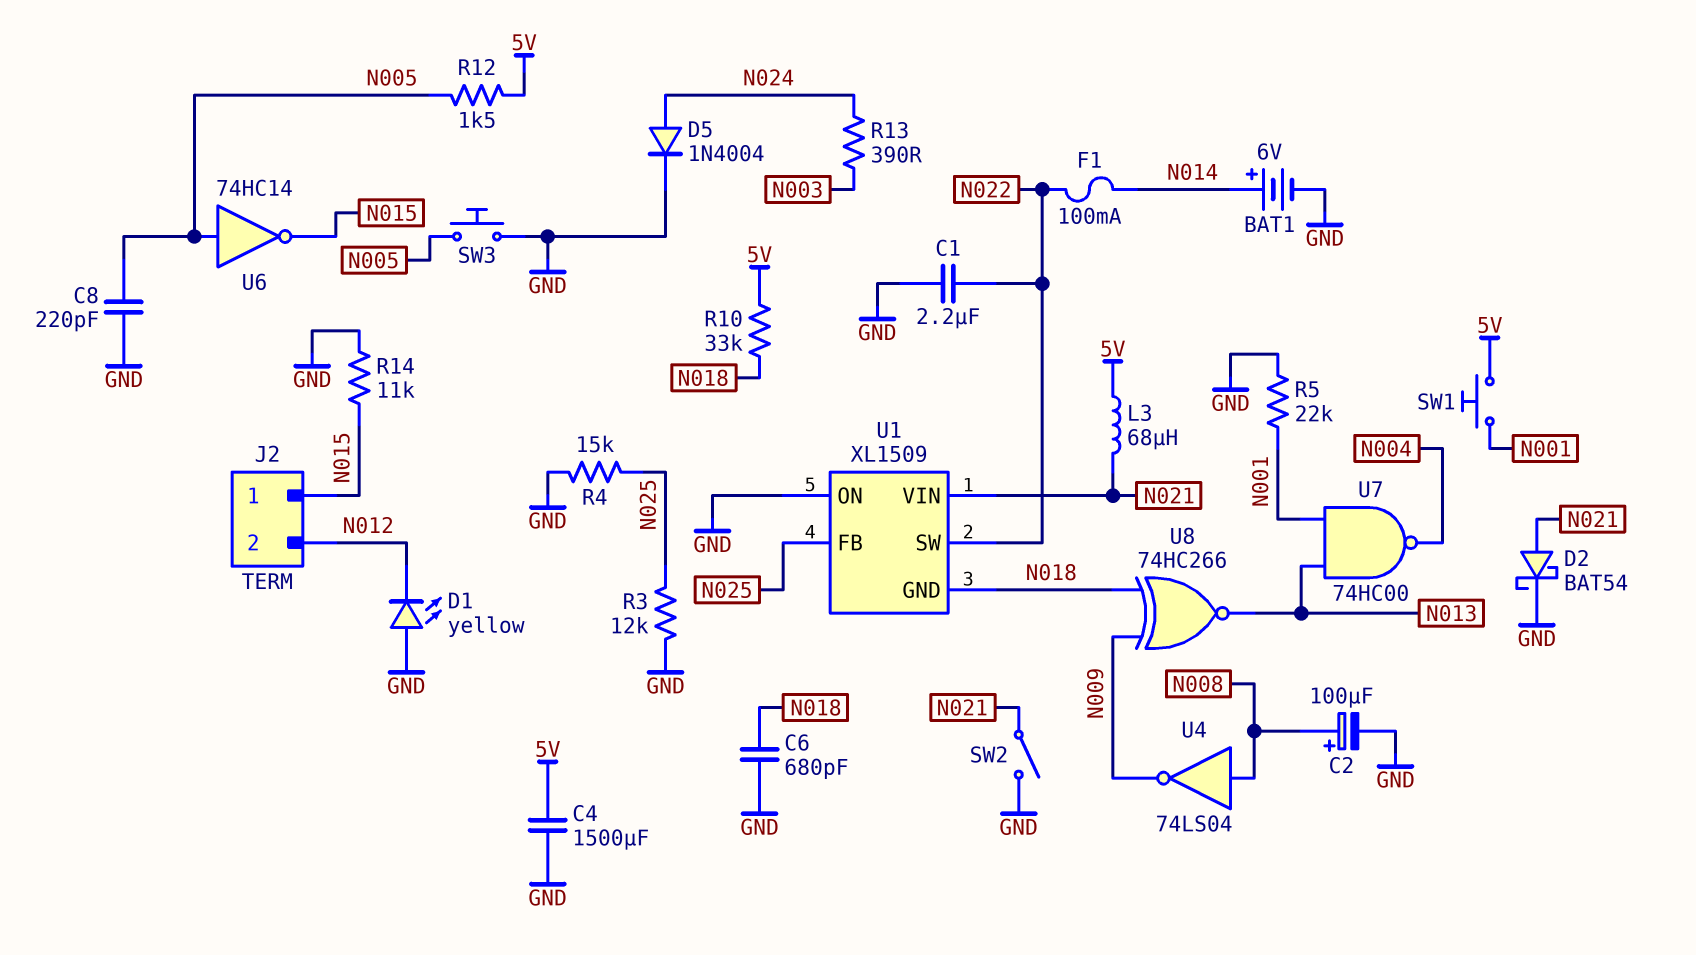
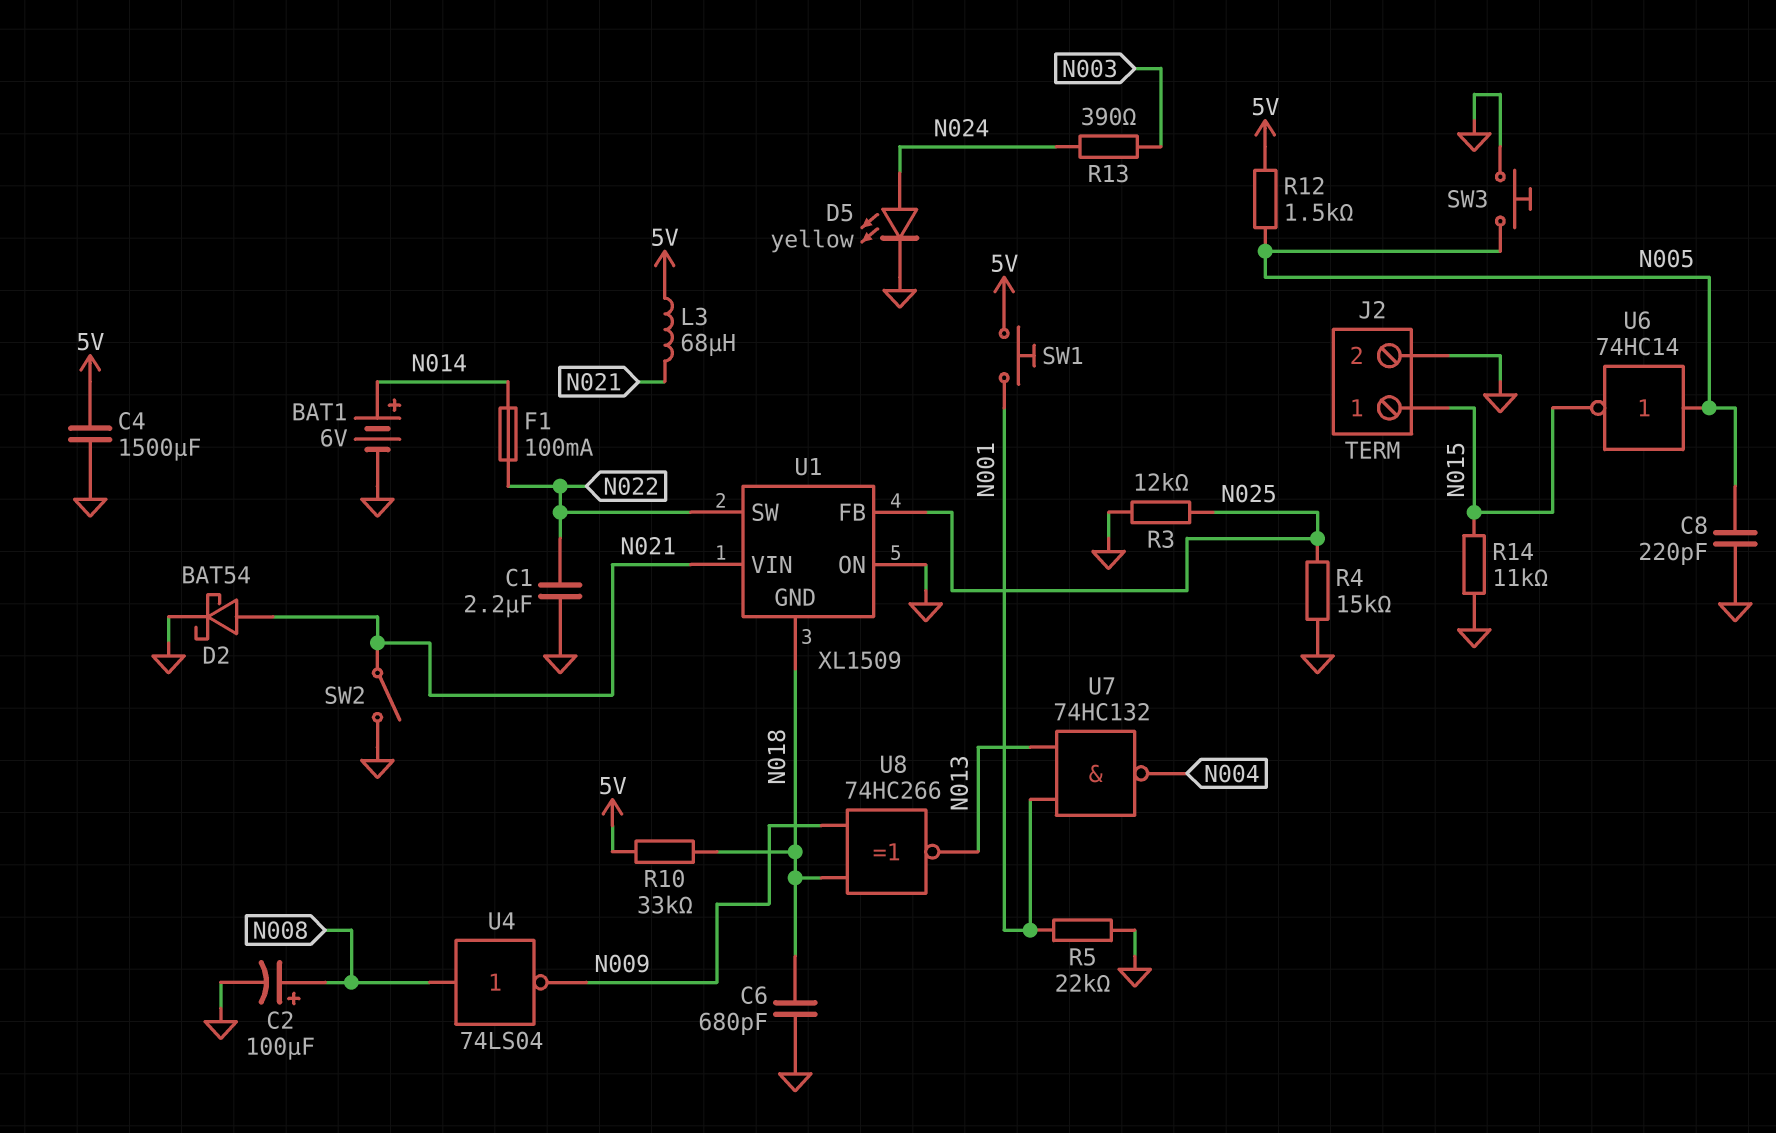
D1: LED yellow (A GND, K N012) -> none
D5: diode 1N4004 (A N024, K GND) -> LED yellow (A N024, K GND)
J2 pin 2: N012 -> GND
U7: NAND 74HC00 (in N001, in N013, out N004) -> NAND 74HC132 (in N001, in N013, out N004)

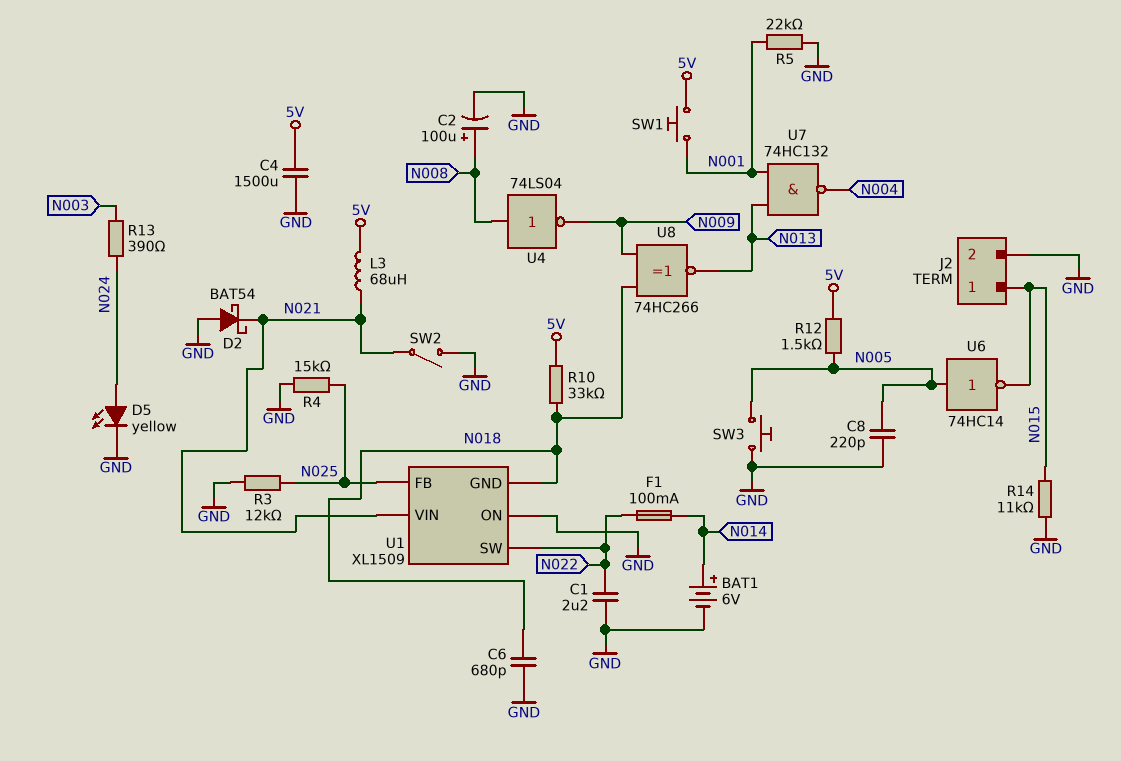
D2: schottky BAT54 (A N021, K GND) -> schottky BAT54 (A GND, K N021)

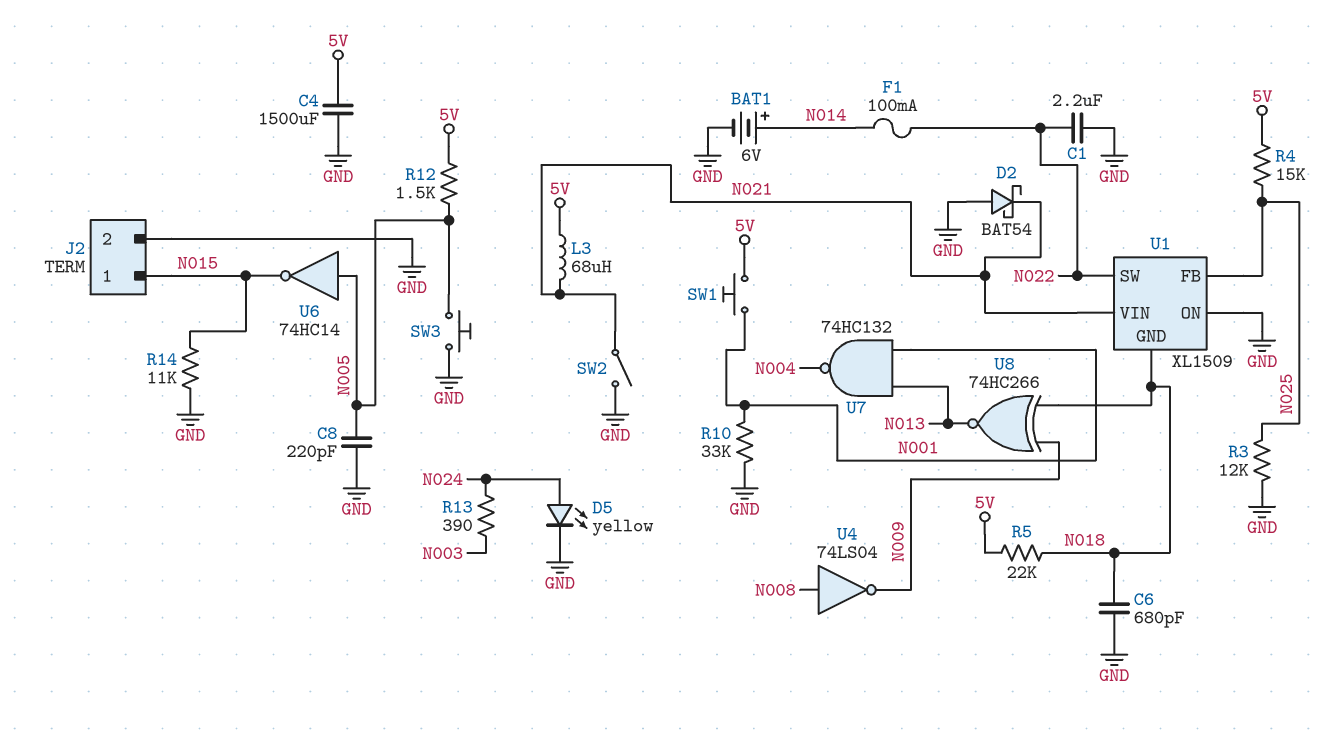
C2: 100uF (plus N008, minus GND) -> none
R4: 15k (GND, N025) -> 15k (5V, N025)
R5: 22k (GND, N001) -> 22k (5V, N018)
R10: 33k (5V, N018) -> 33k (GND, N001)

